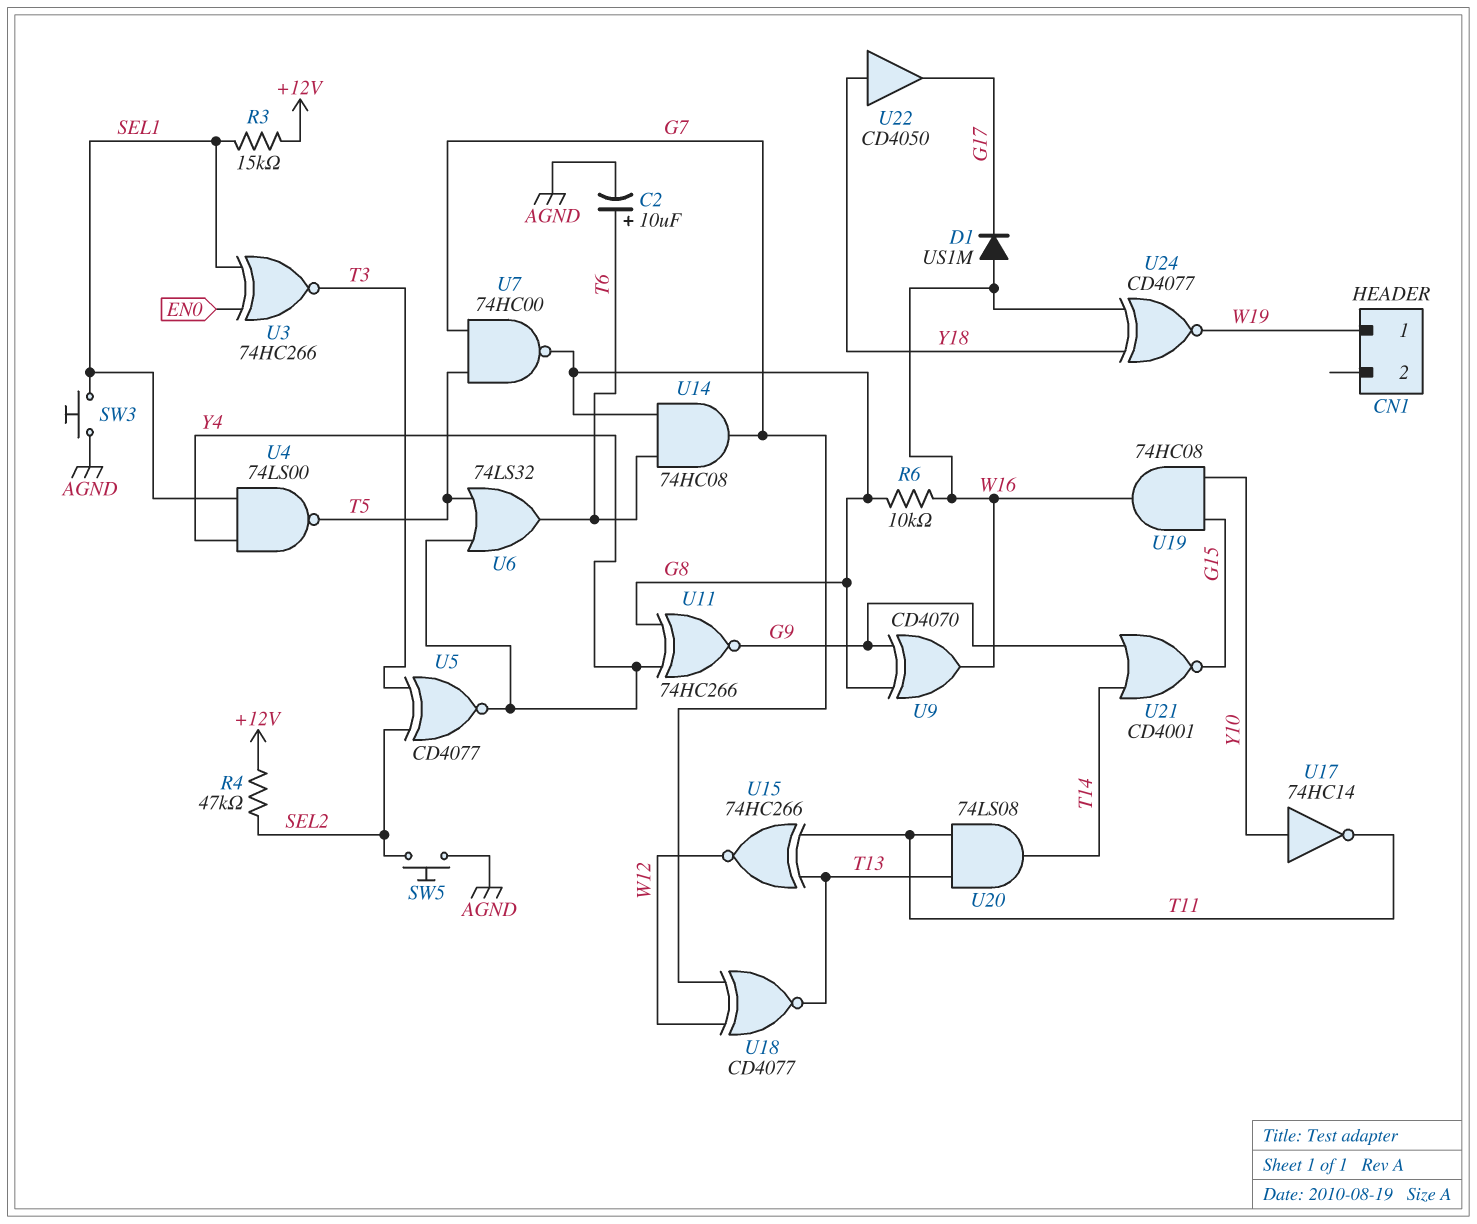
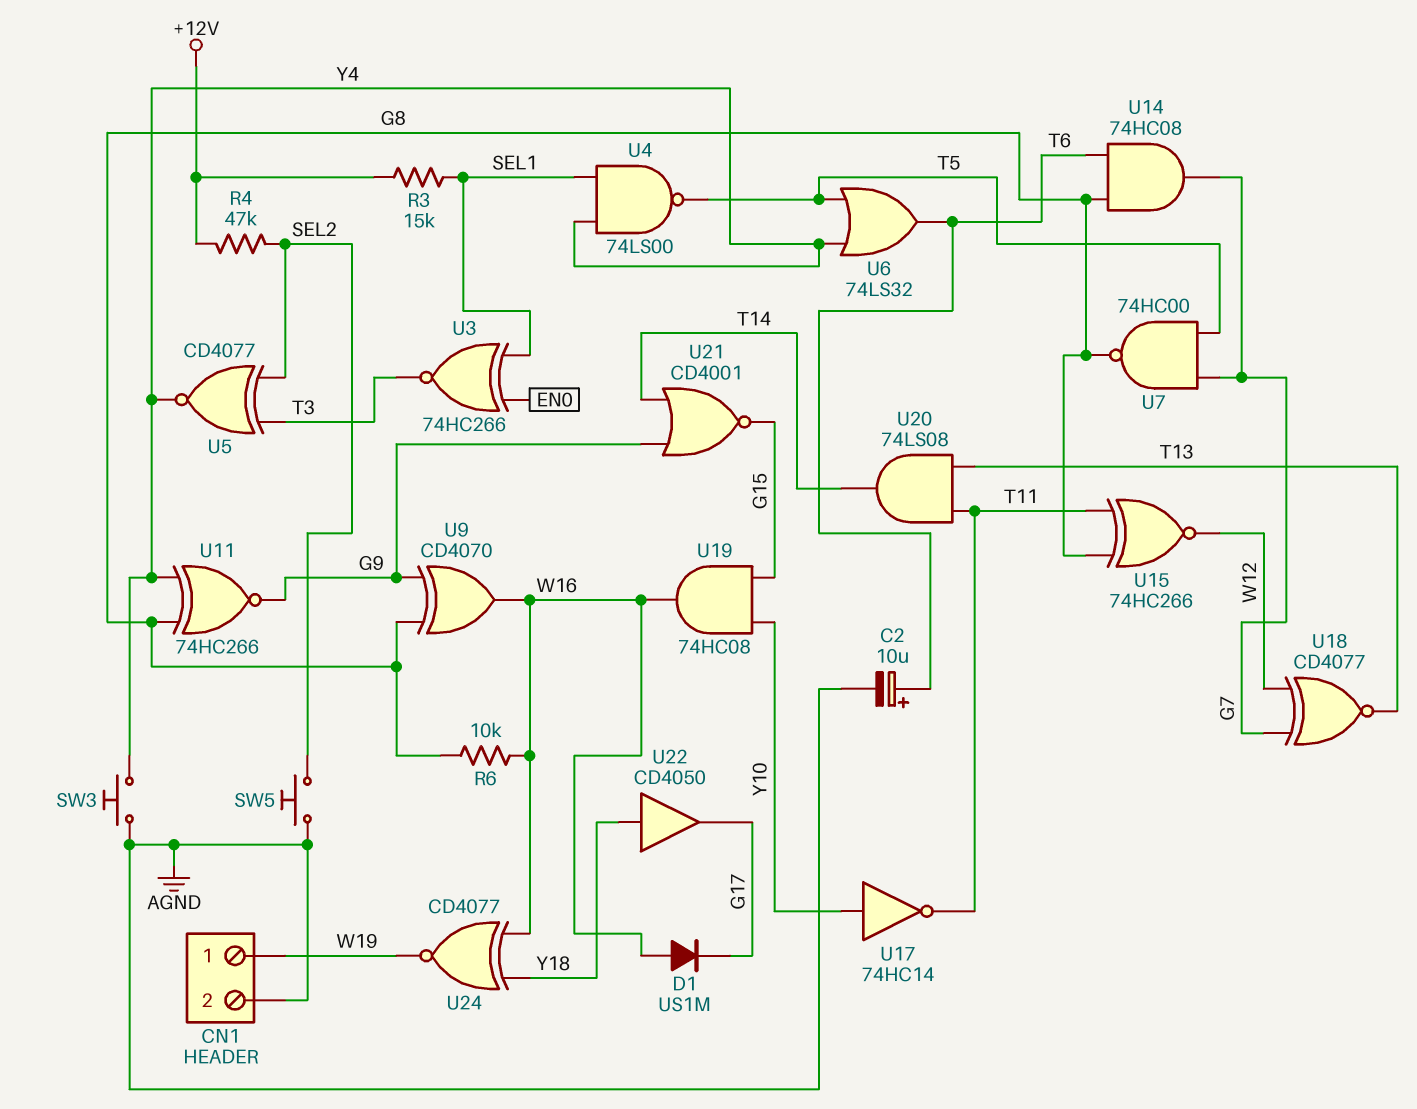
CN1 pin 2: none -> AGND
SW3: button (AGND, SEL1) -> button (AGND, Y4)
U15: XNOR 74HC266 (in T11, in T13, out W12) -> XNOR 74HC266 (in G8, in T11, out W12)

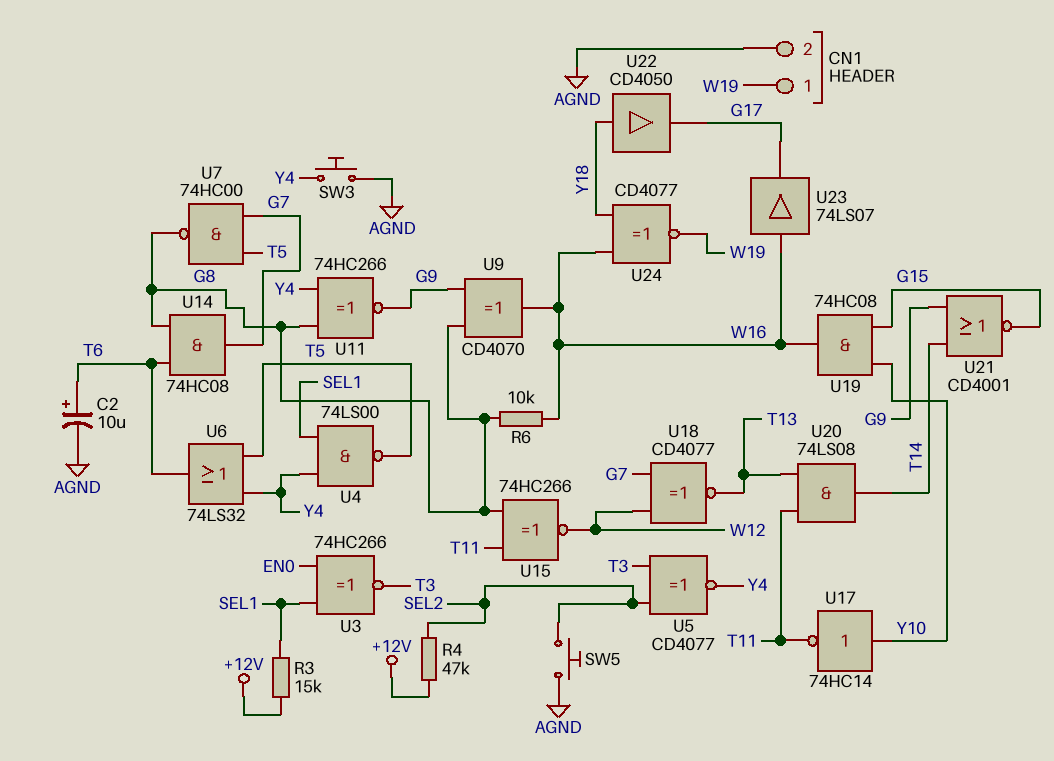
D1: diode US1M (A W16, K G17) -> none
U23: none -> buffer 74LS07 (in W16, out G17)

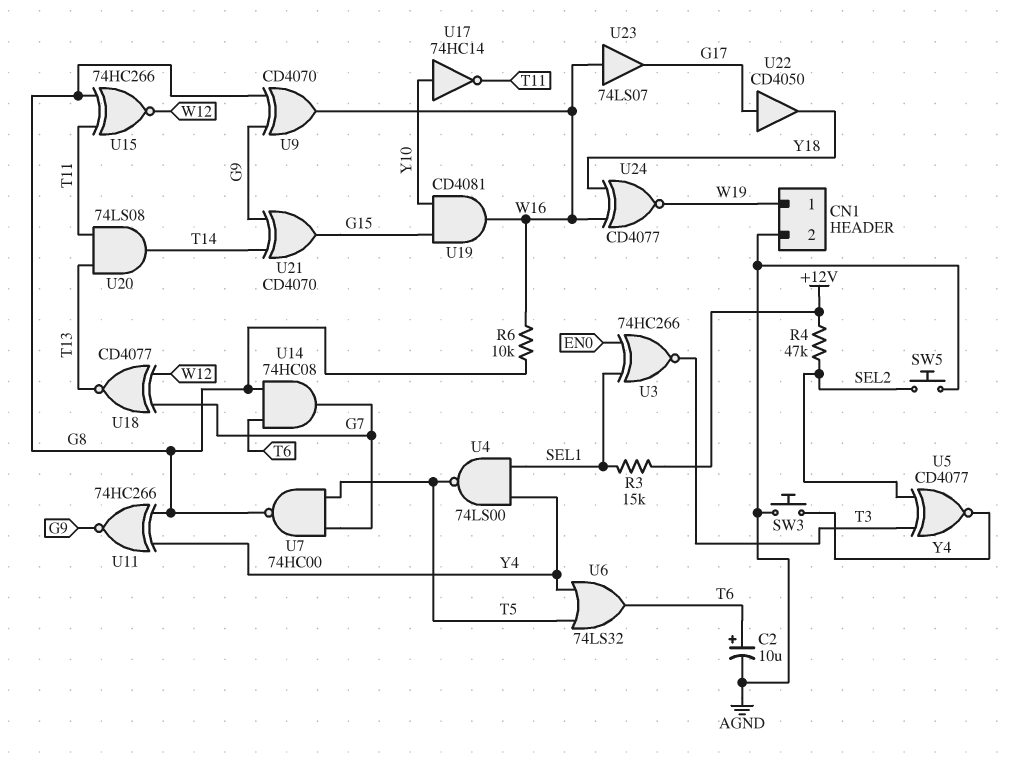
U19: AND 74HC08 (in G15, in Y10, out W16) -> AND CD4081 (in G15, in Y10, out W16)
U21: NOR CD4001 (in G9, in T14, out G15) -> XOR CD4070 (in G9, in T14, out G15)
U22: buffer CD4050 (in Y18, out G17) -> buffer CD4050 (in G17, out Y18)

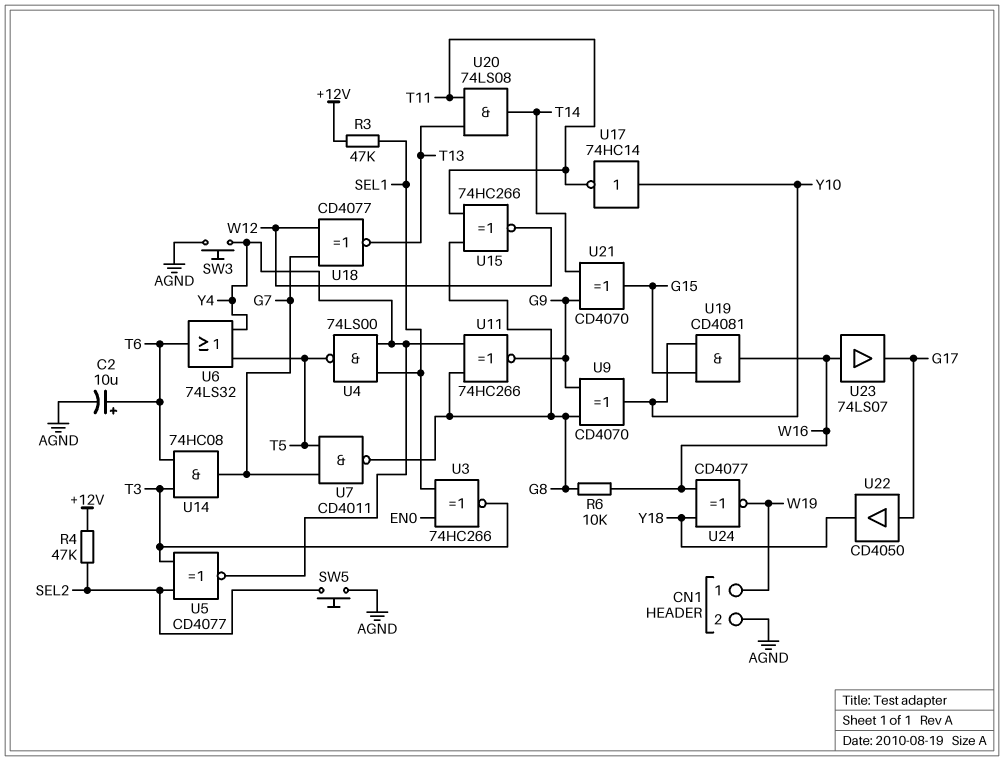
R3: 15k (+12V, SEL1) -> 47k (+12V, SEL1)
U7: NAND 74HC00 (in G7, in T5, out G8) -> NAND CD4011 (in G7, in T5, out G8)
U9: XOR CD4070 (in G8, in G9, out W16) -> XOR CD4070 (in G8, in G9, out Y10)
U14: AND 74HC08 (in G8, in T6, out G7) -> AND 74HC08 (in T3, in T6, out G7)

